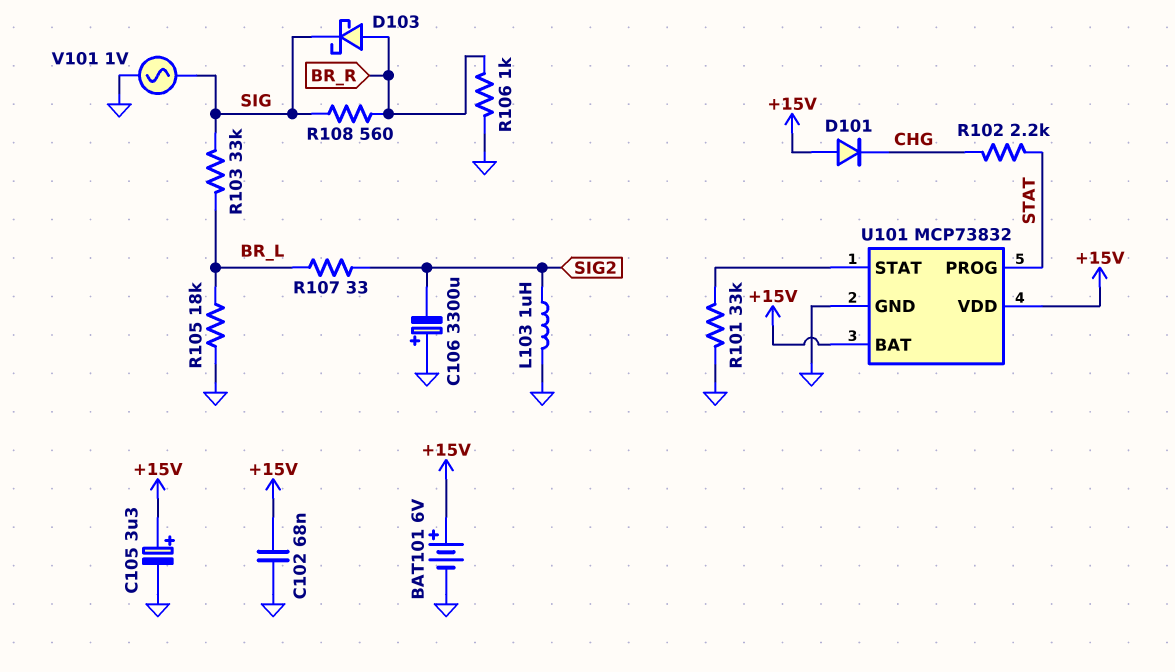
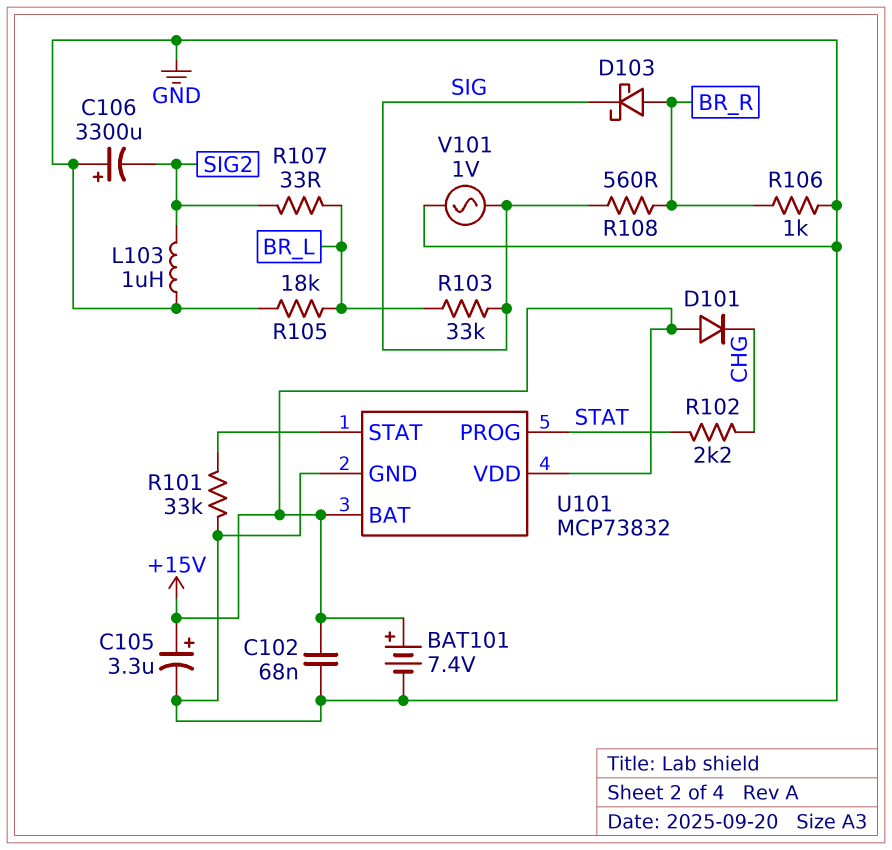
BAT101: 6V (plus +15V, minus GND) -> 7.4V (plus +15V, minus GND)

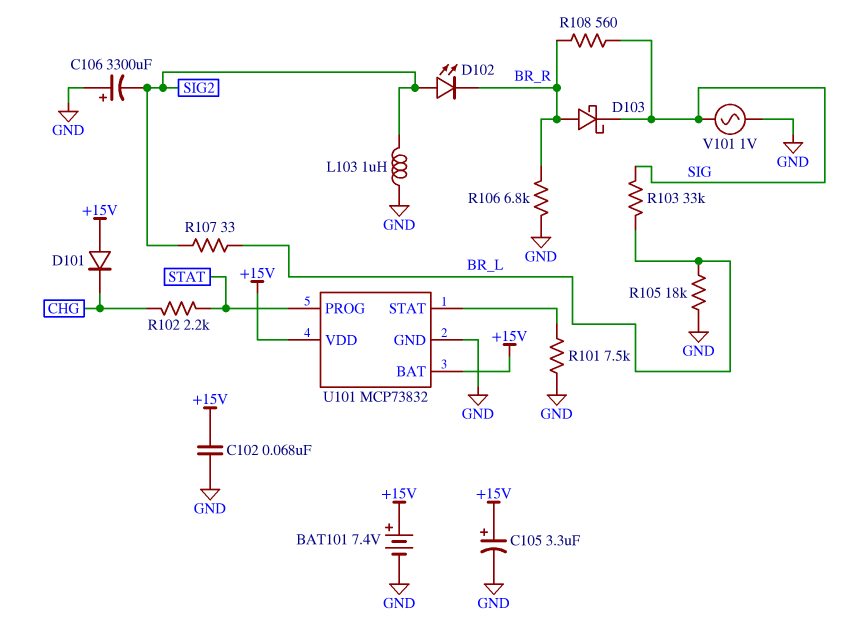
D102: none -> LED (A SIG2, K BR_R)
R101: 33k (GND, U101/STAT) -> 7.5k (GND, U101/STAT)
R106: 1k (BR_R, GND) -> 6.8k (BR_R, GND)

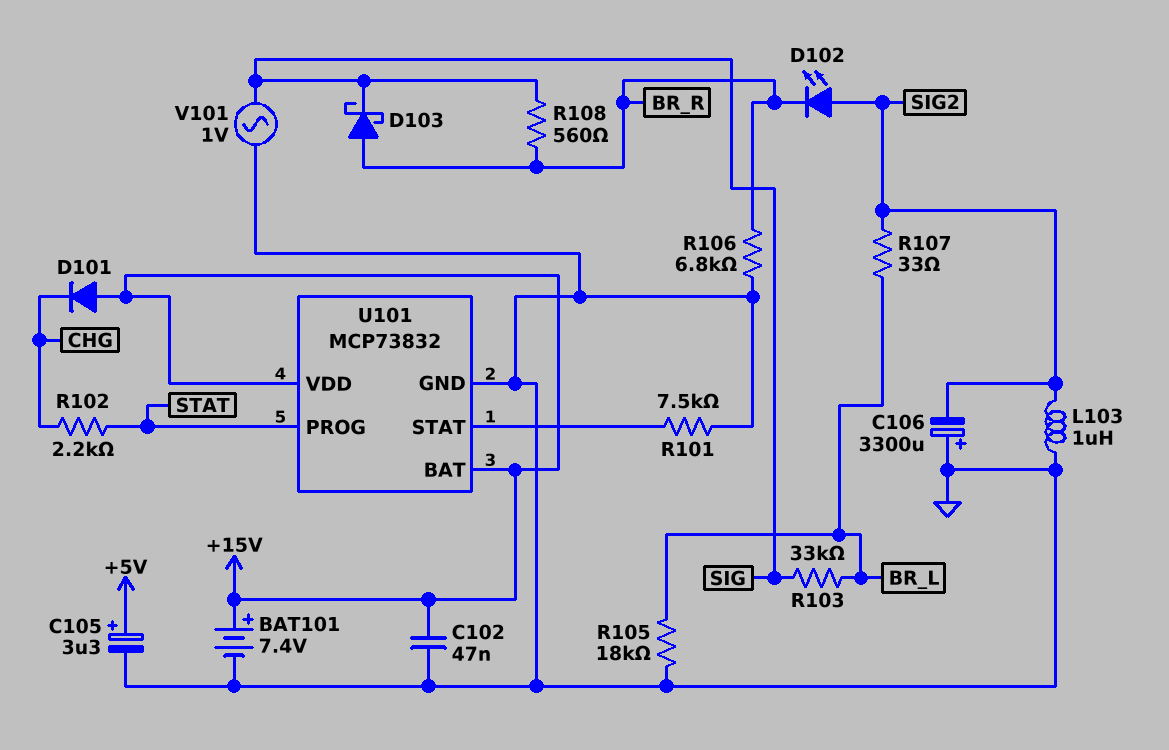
C102: 68nF (+15V, GND) -> 47nF (+15V, GND)
C105: 3.3uF (plus +15V, minus GND) -> 3.3uF (plus +5V, minus GND)

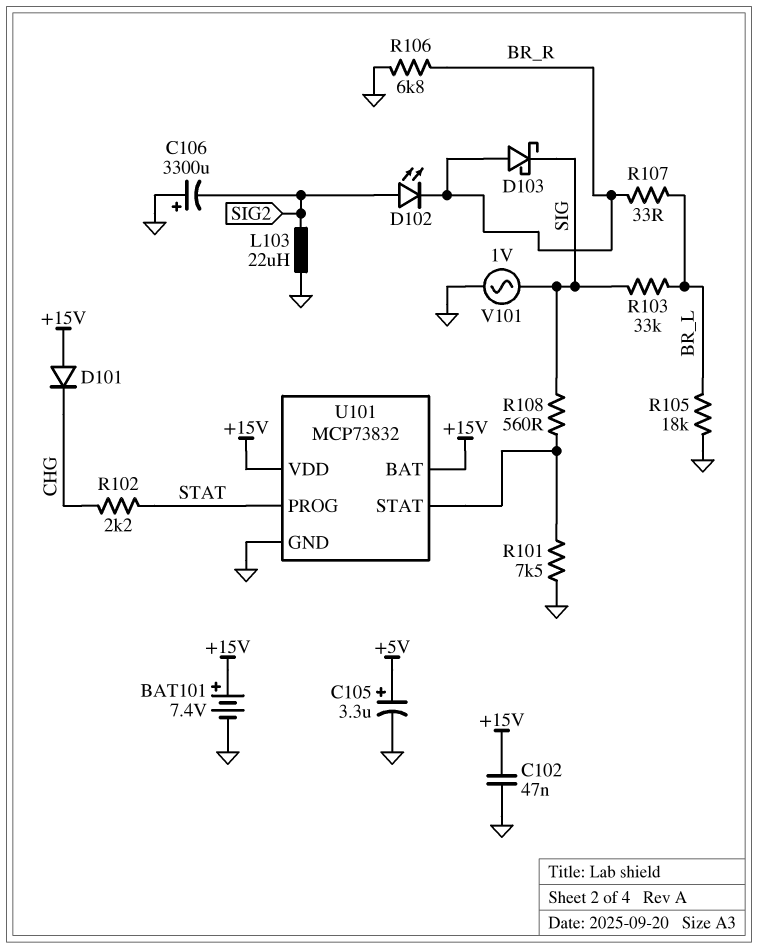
L103: 1uH (GND, SIG2) -> 22uH (GND, SIG2)
R107: 33 (BR_L, SIG2) -> 33 (BR_L, BR_R)
R108: 560 (BR_R, SIG) -> 560 (SIG, U101/STAT)

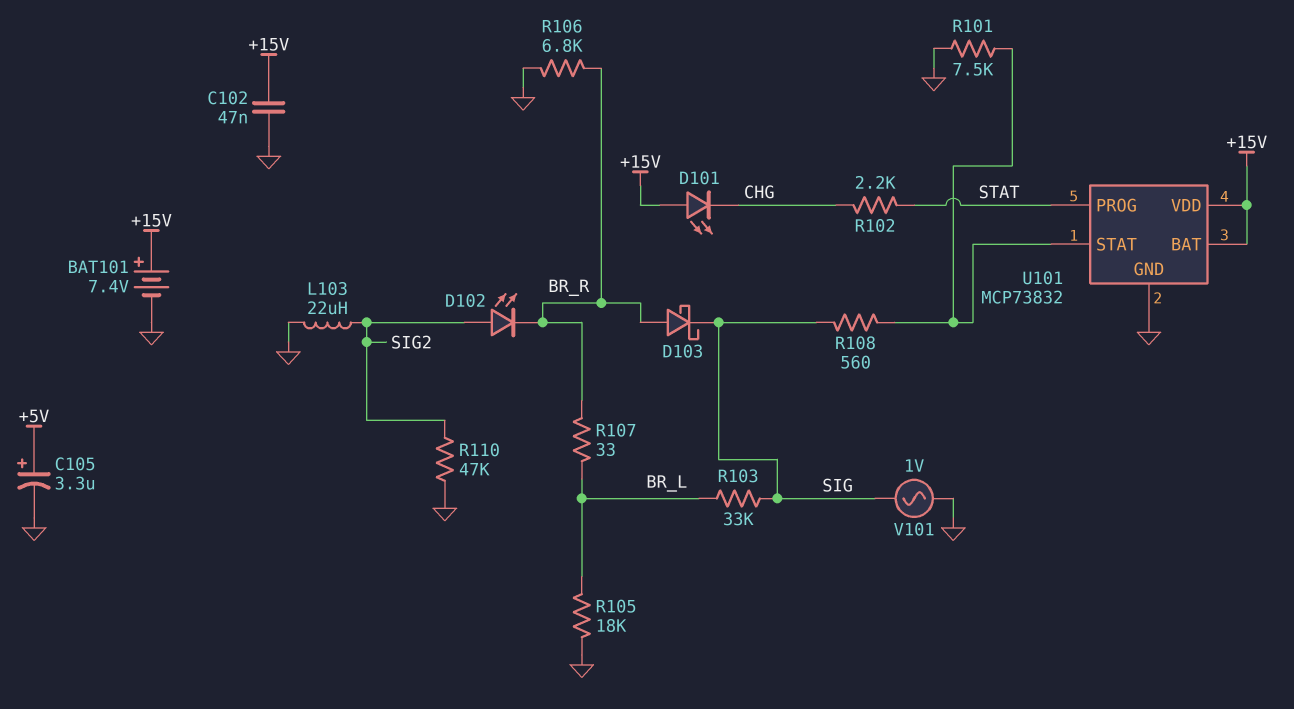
C106: 3300uF (plus GND, minus SIG2) -> none
D101: diode (A +15V, K CHG) -> LED (A +15V, K CHG)
R110: none -> 47k (GND, SIG2)

